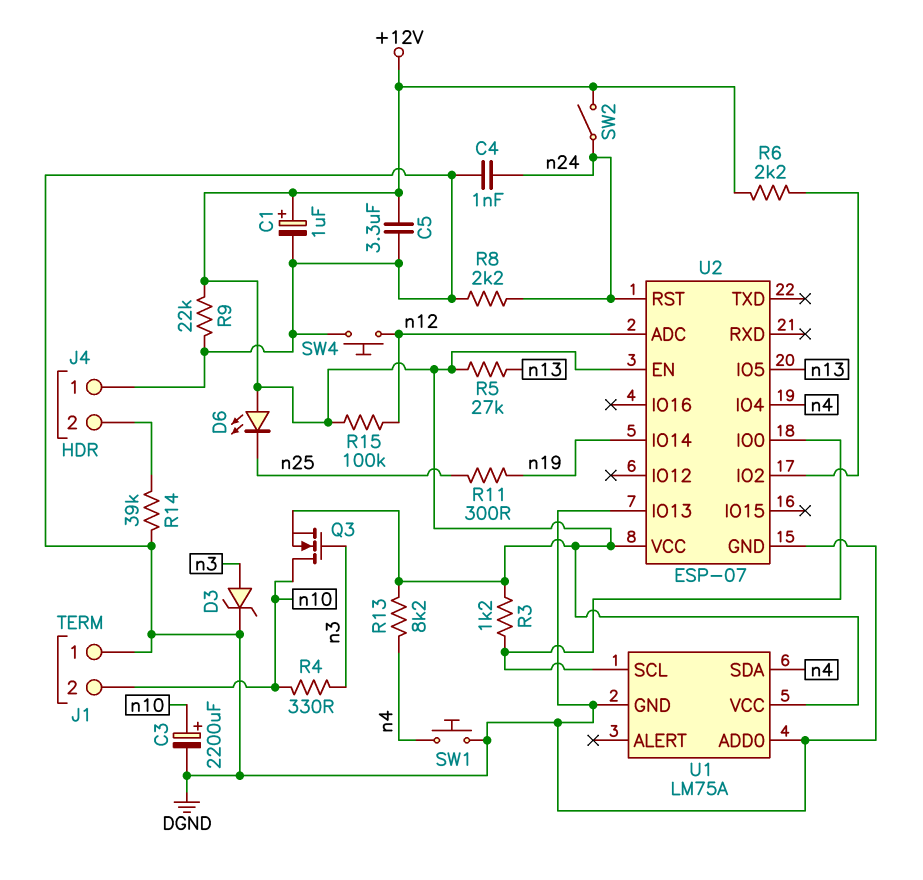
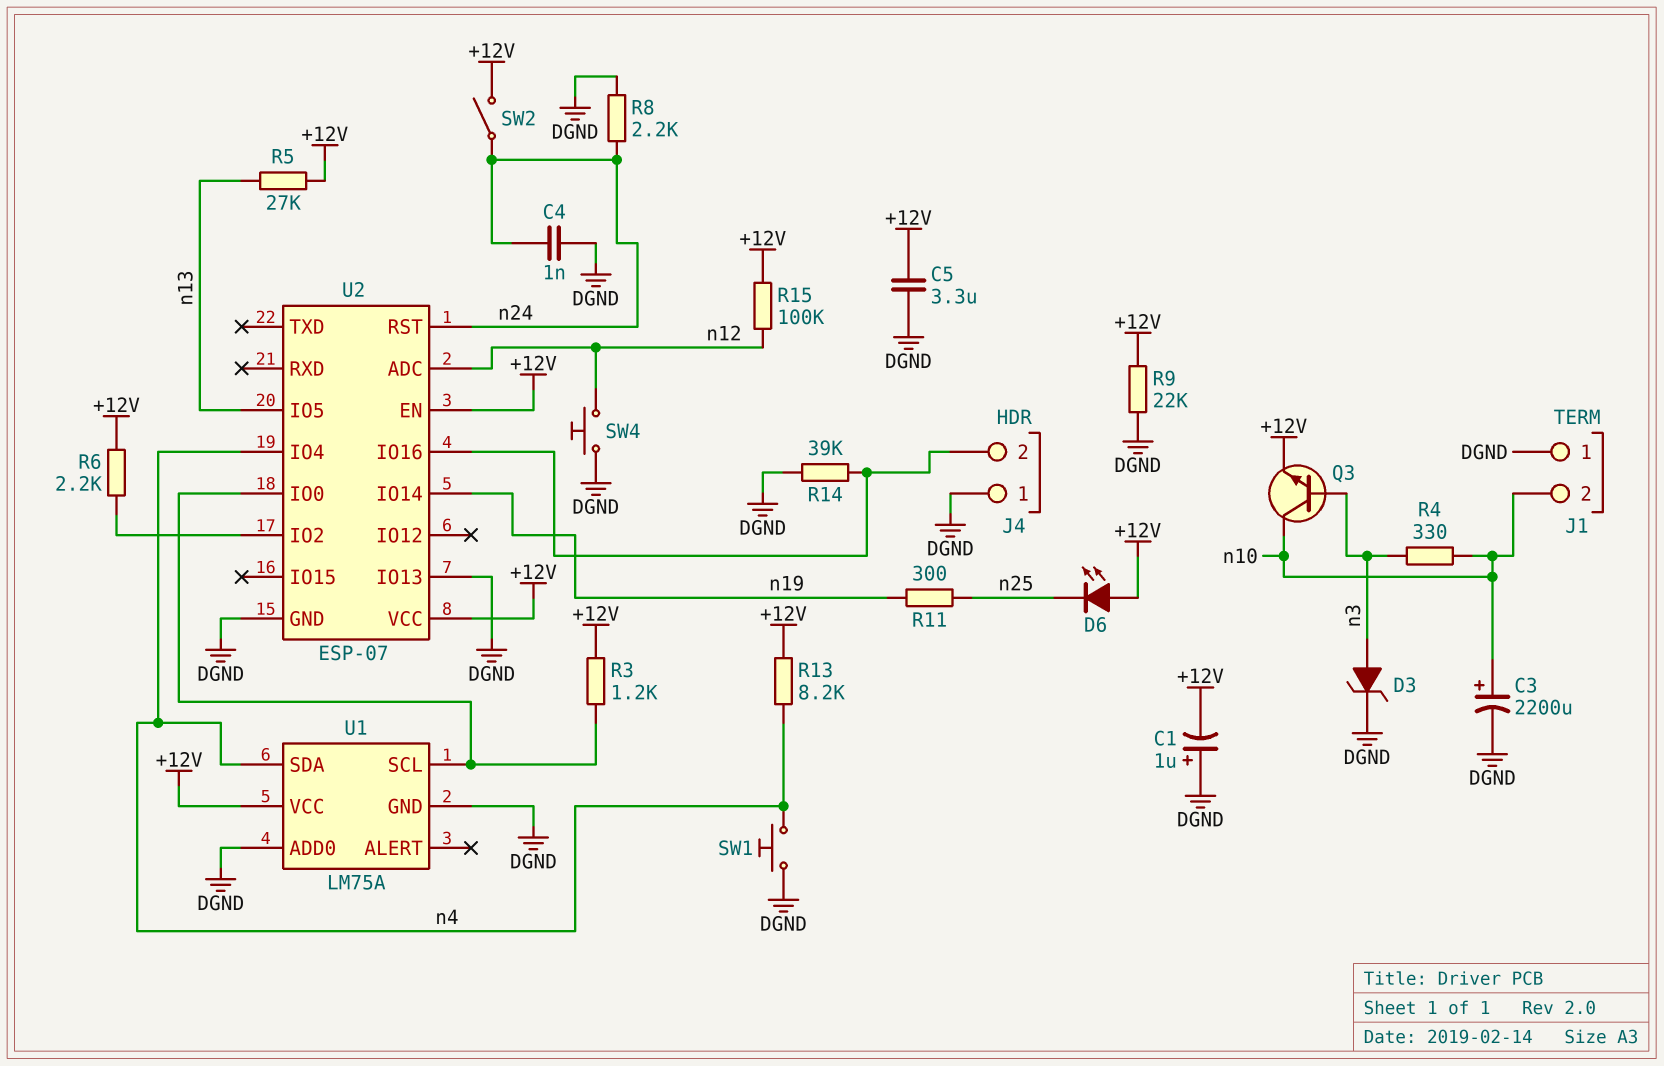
C1: 1uF (plus +12V, minus DGND) -> 1uF (plus DGND, minus +12V)
Q3: NMOS (G n3, D n10, S +12V) -> NPN (B n3, C n10, E +12V)
U2 pin IO16: none -> J4/2

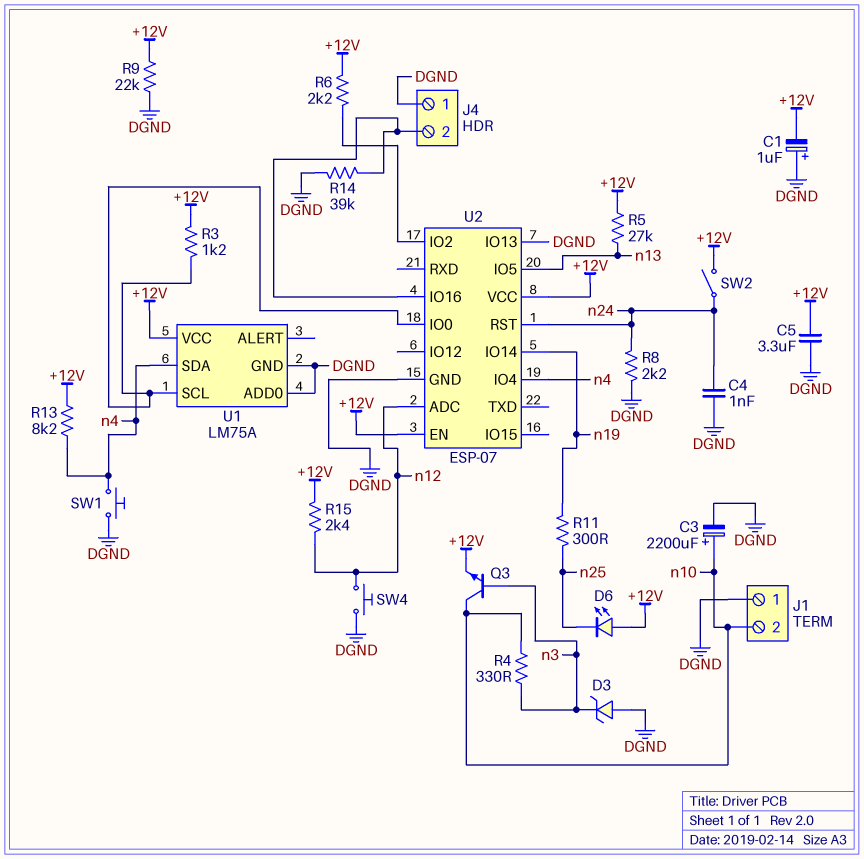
D3: zener (A n3, K DGND) -> zener (A DGND, K n3)
R15: 100k (+12V, n12) -> 2.4k (+12V, n12)

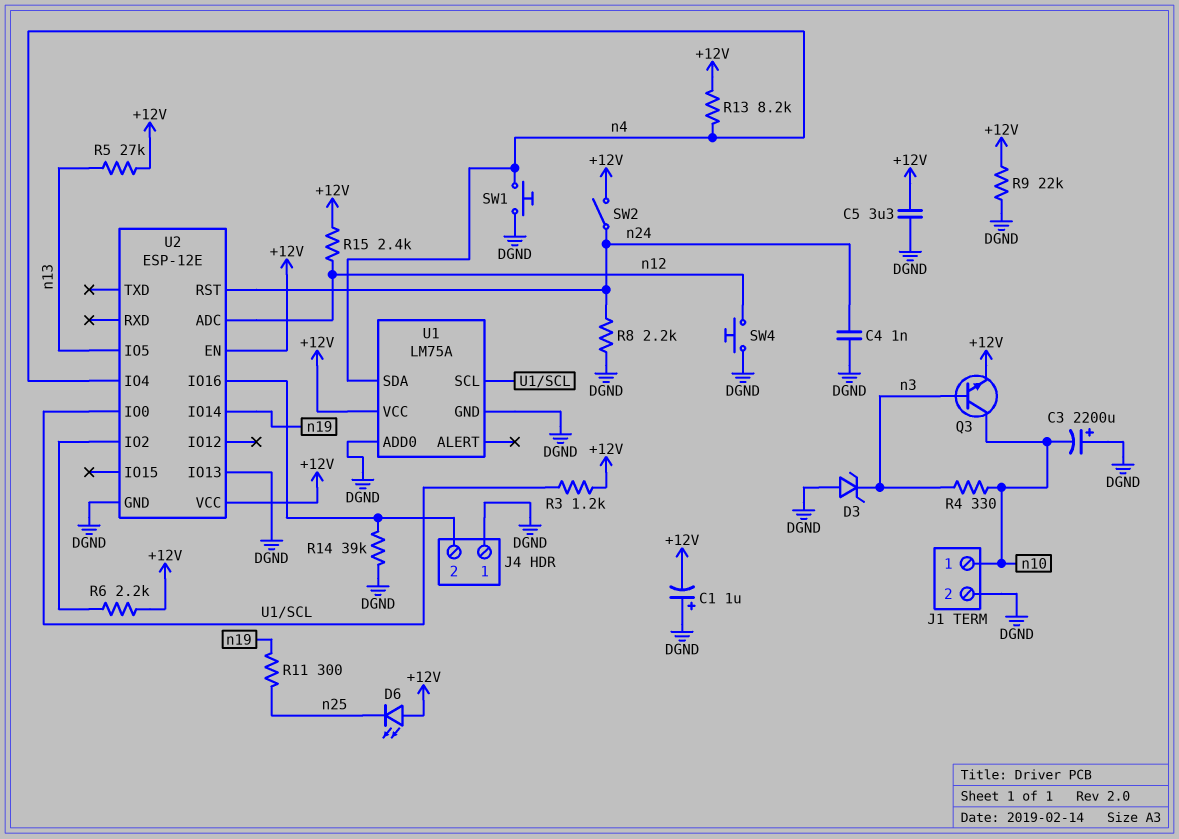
C3: 2200uF (plus n10, minus DGND) -> 2200uF (plus DGND, minus n10)
J1 pin 1: DGND -> n10
J1 pin 2: n10 -> DGND
U2: ESP-07 -> ESP-12E

